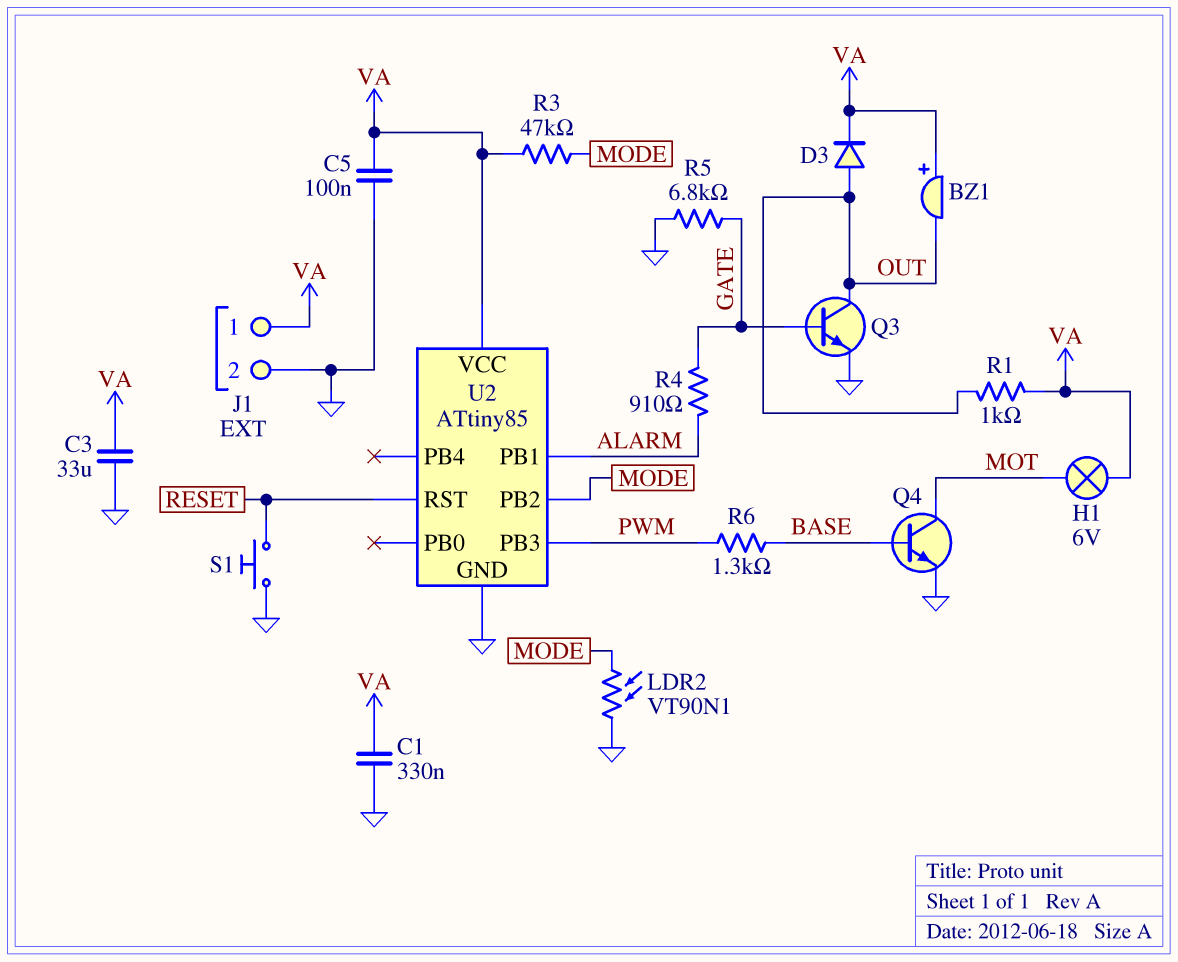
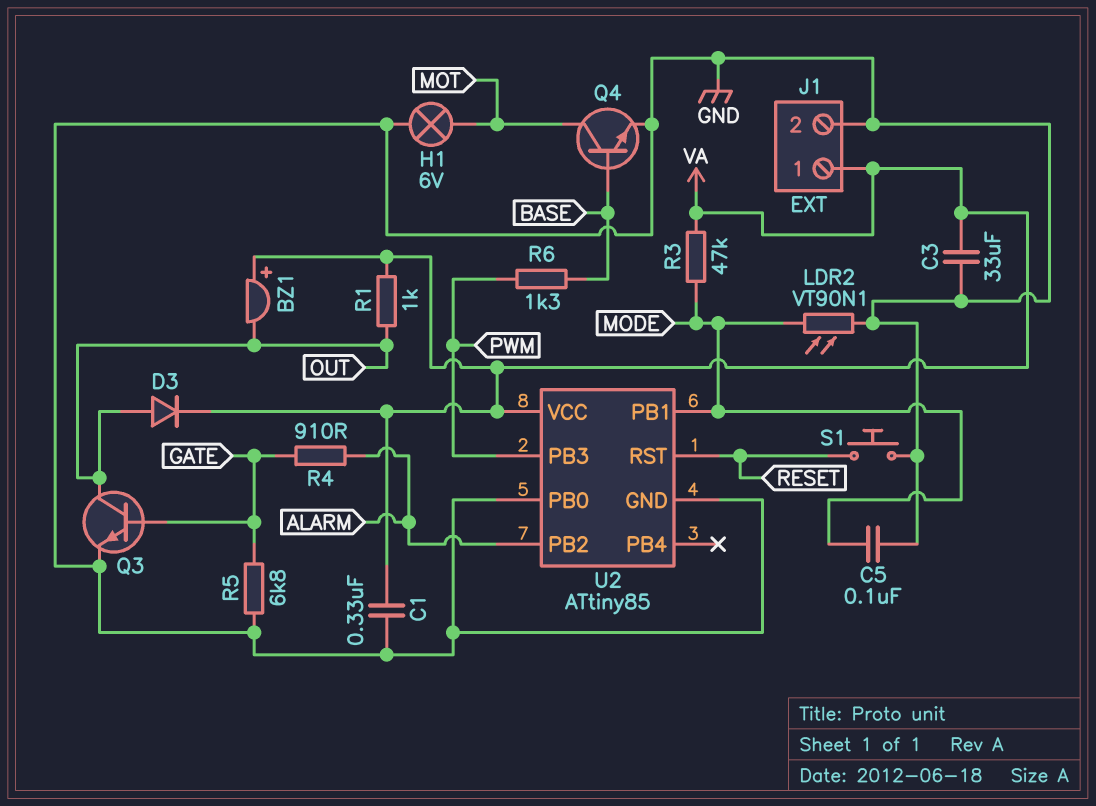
C5: 100nF (GND, VA) -> 100nF (GND, MODE)
H1: lamp 6V (MOT, VA) -> lamp 6V (GND, MOT)
U2 pin PB0: none -> GND
U2 pin PB1: ALARM -> MODE
U2 pin PB2: MODE -> ALARM

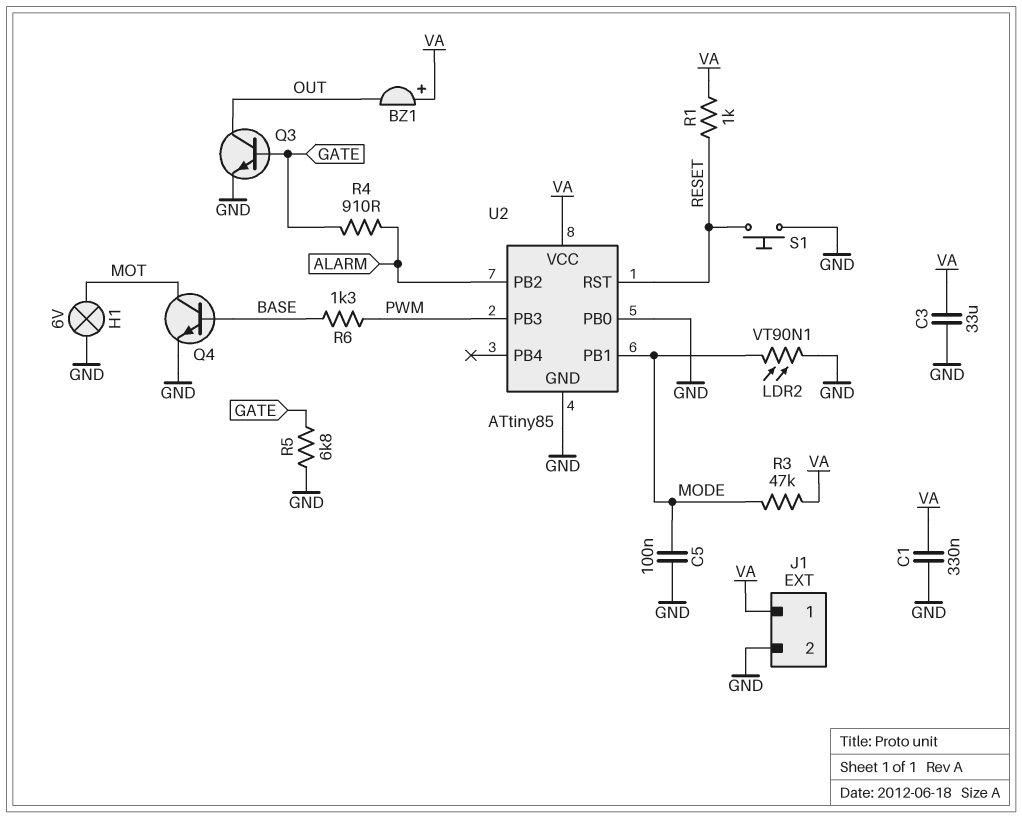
D3: diode (A OUT, K VA) -> none
R1: 1k (OUT, VA) -> 1k (RESET, VA)

